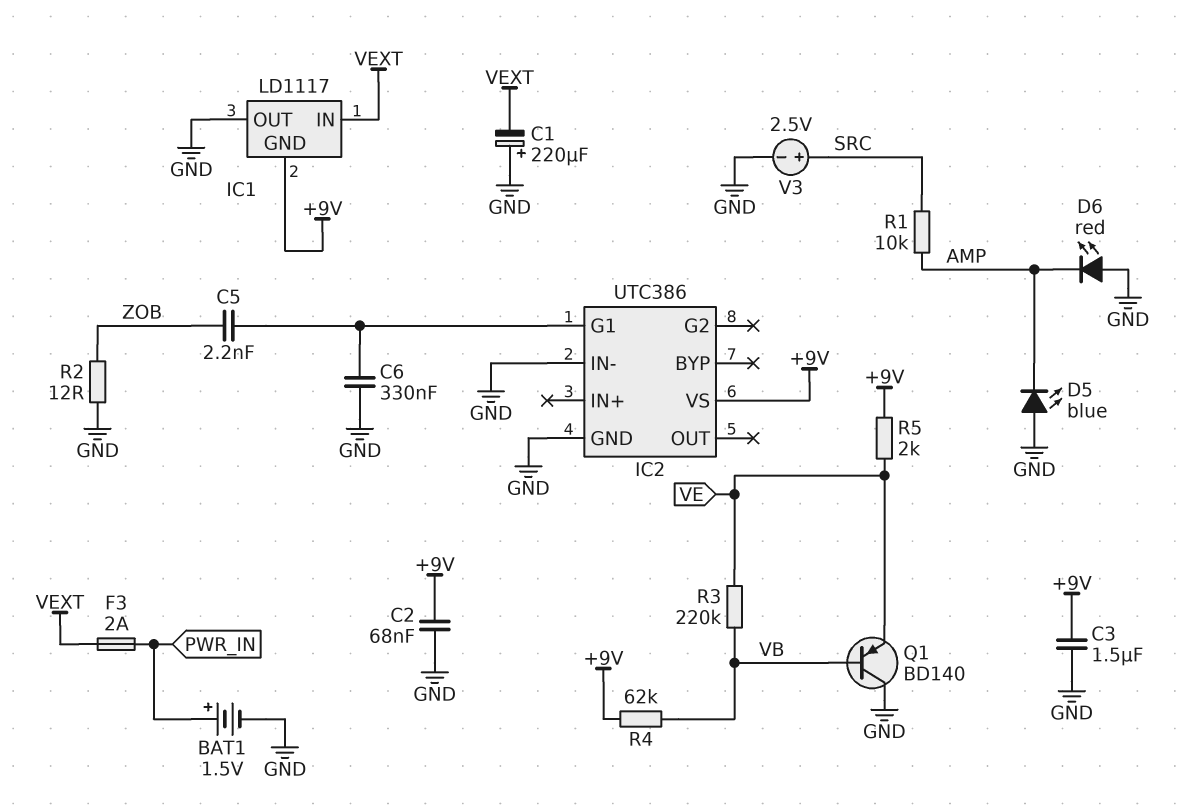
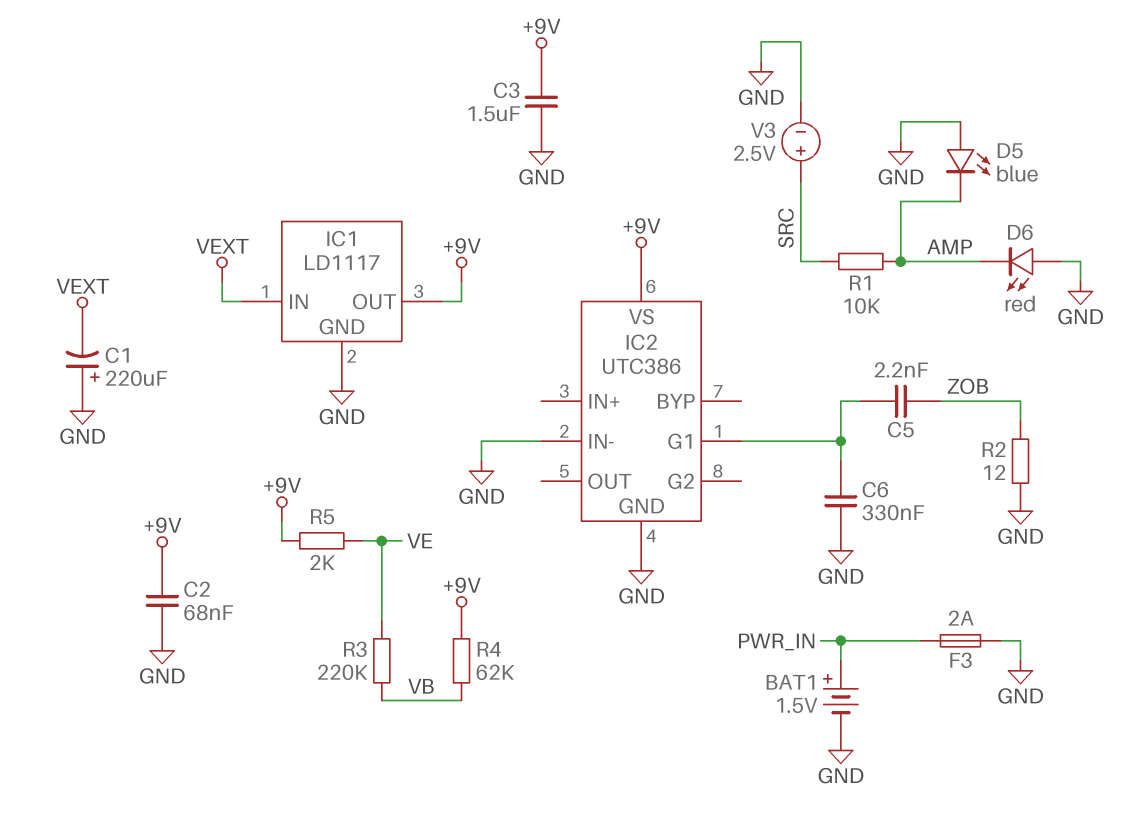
F3: 2A (PWR_IN, VEXT) -> 2A (GND, PWR_IN)
IC1 pin GND: +9V -> GND
IC1 pin OUT: GND -> +9V
Q1: PNP BD140 (B VB, C GND, E VE) -> none

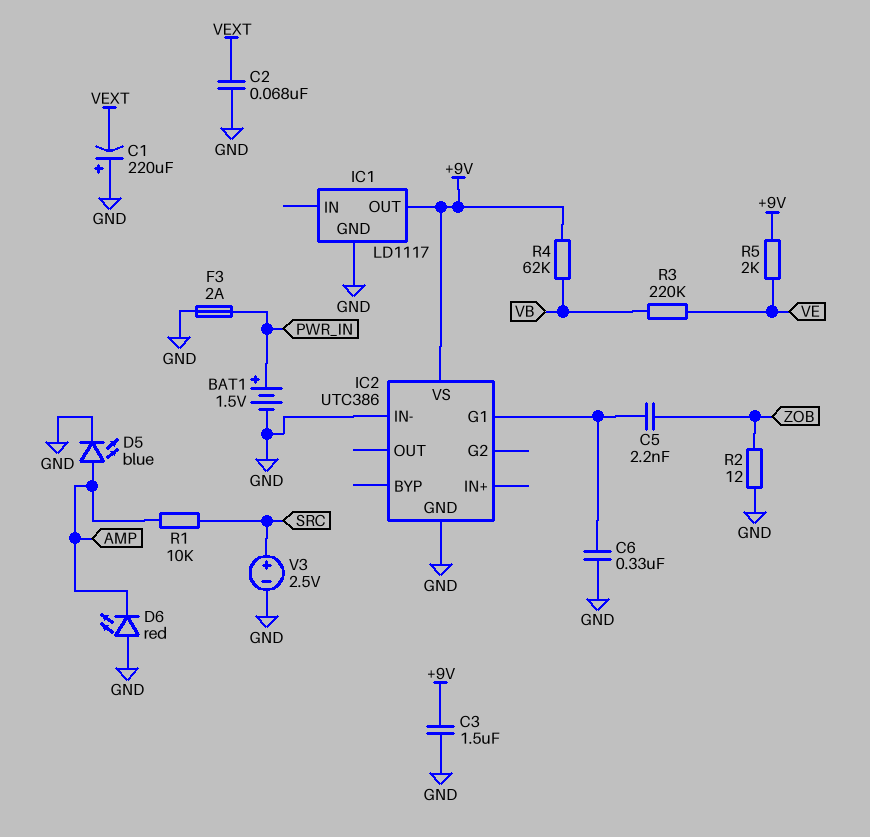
C2: 68nF (+9V, GND) -> 68nF (GND, VEXT)
D5: LED blue (A GND, K AMP) -> LED blue (A AMP, K GND)
IC1 pin IN: VEXT -> none

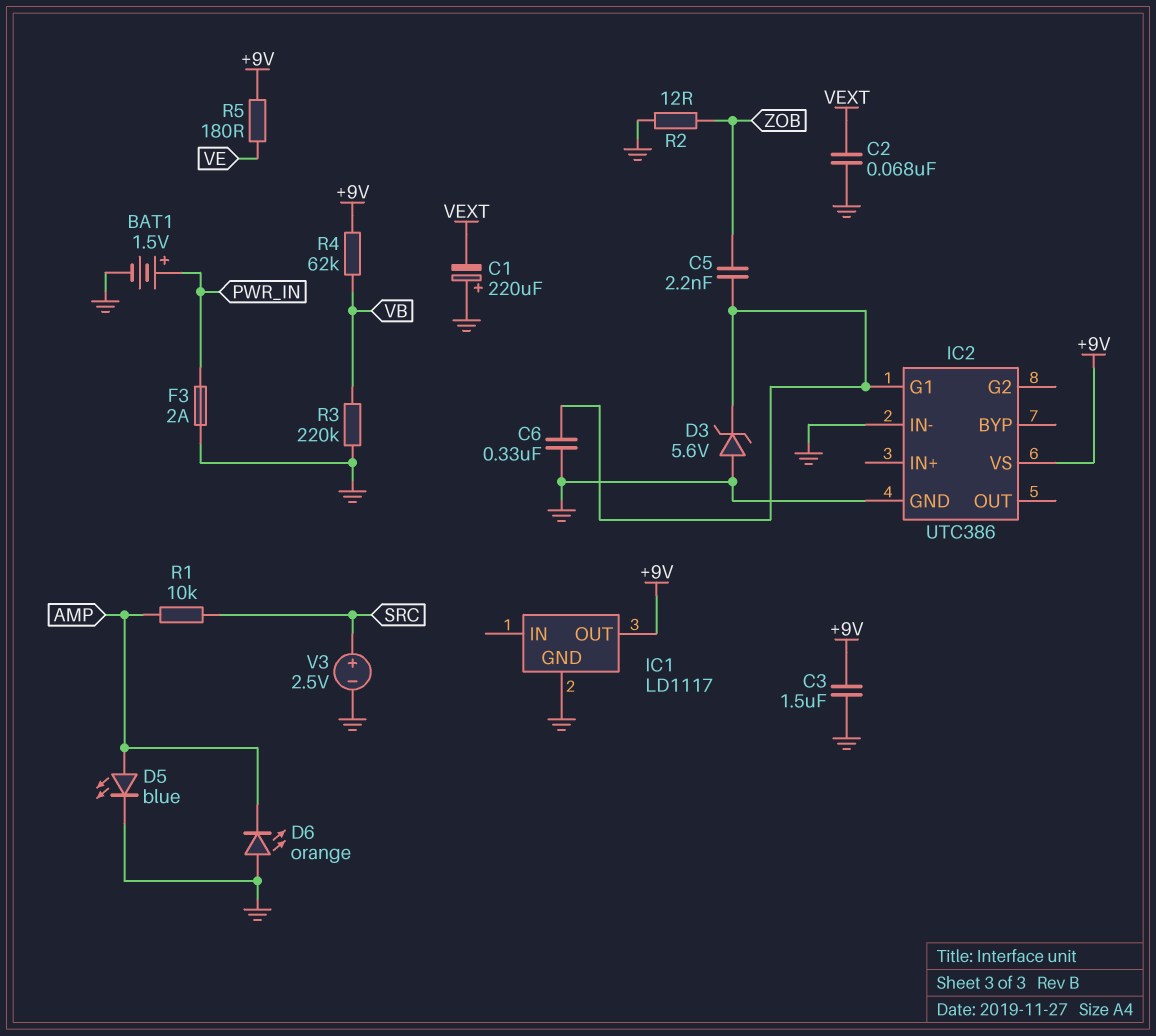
D3: none -> zener 5.6V (A GND, K IC2/G1)
D6: LED red (A GND, K AMP) -> LED orange (A GND, K AMP)
R3: 220k (VB, VE) -> 220k (GND, VB)
R5: 2k (+9V, VE) -> 180 (+9V, VE)

